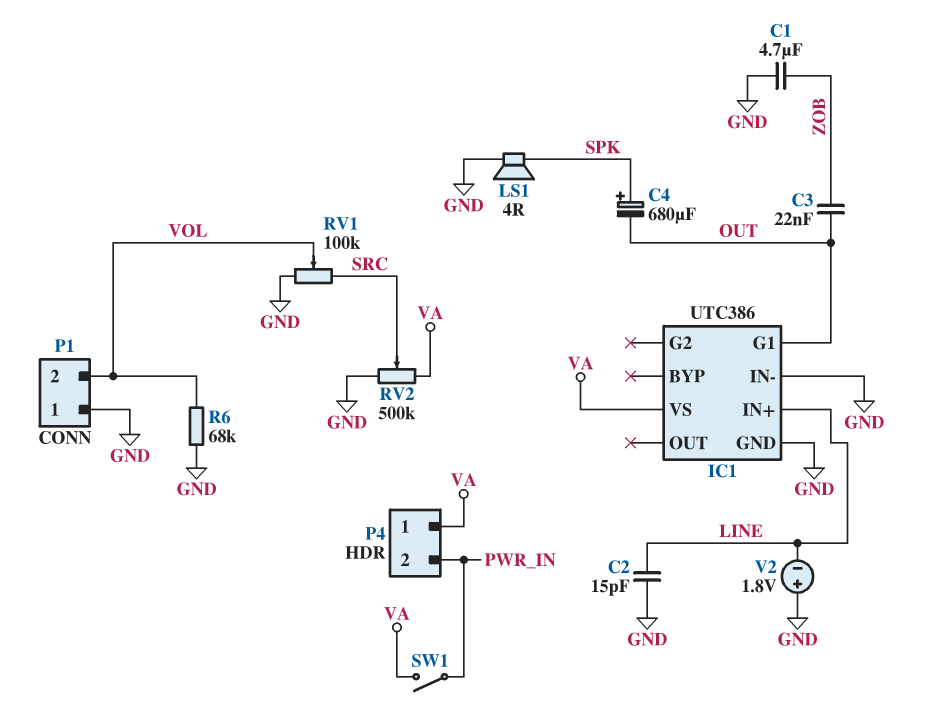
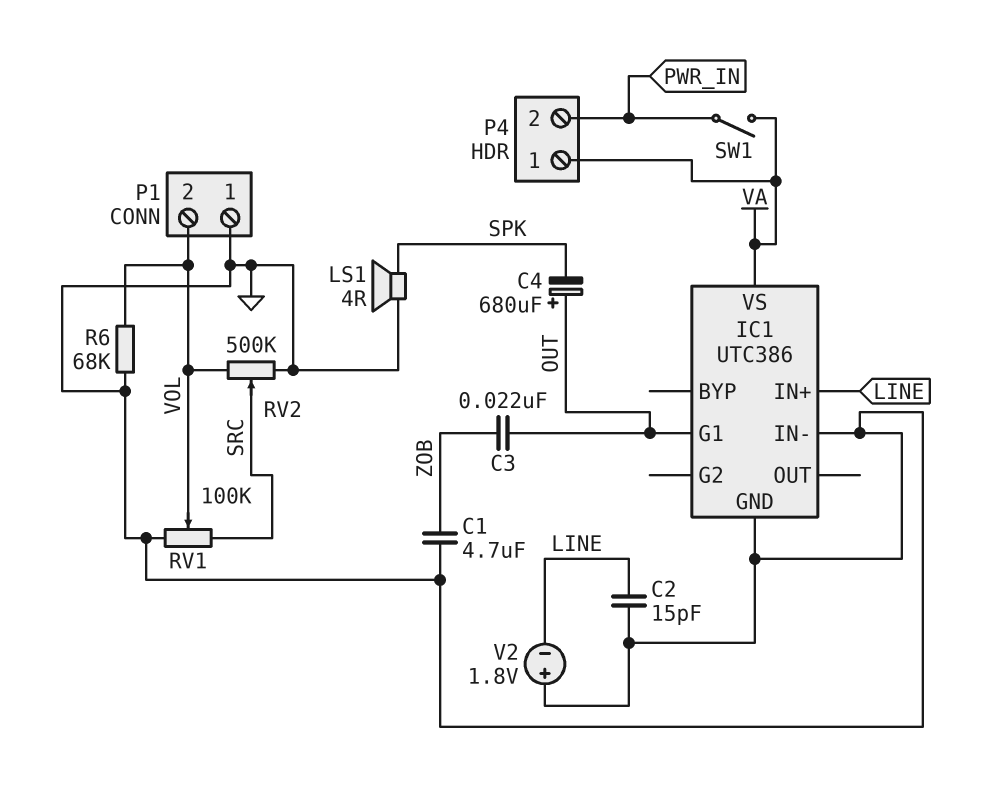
C4: 680uF (plus SPK, minus OUT) -> 680uF (plus OUT, minus SPK)
RV2: 500k (GND, VA, wiper SRC) -> 500k (GND, VOL, wiper SRC)

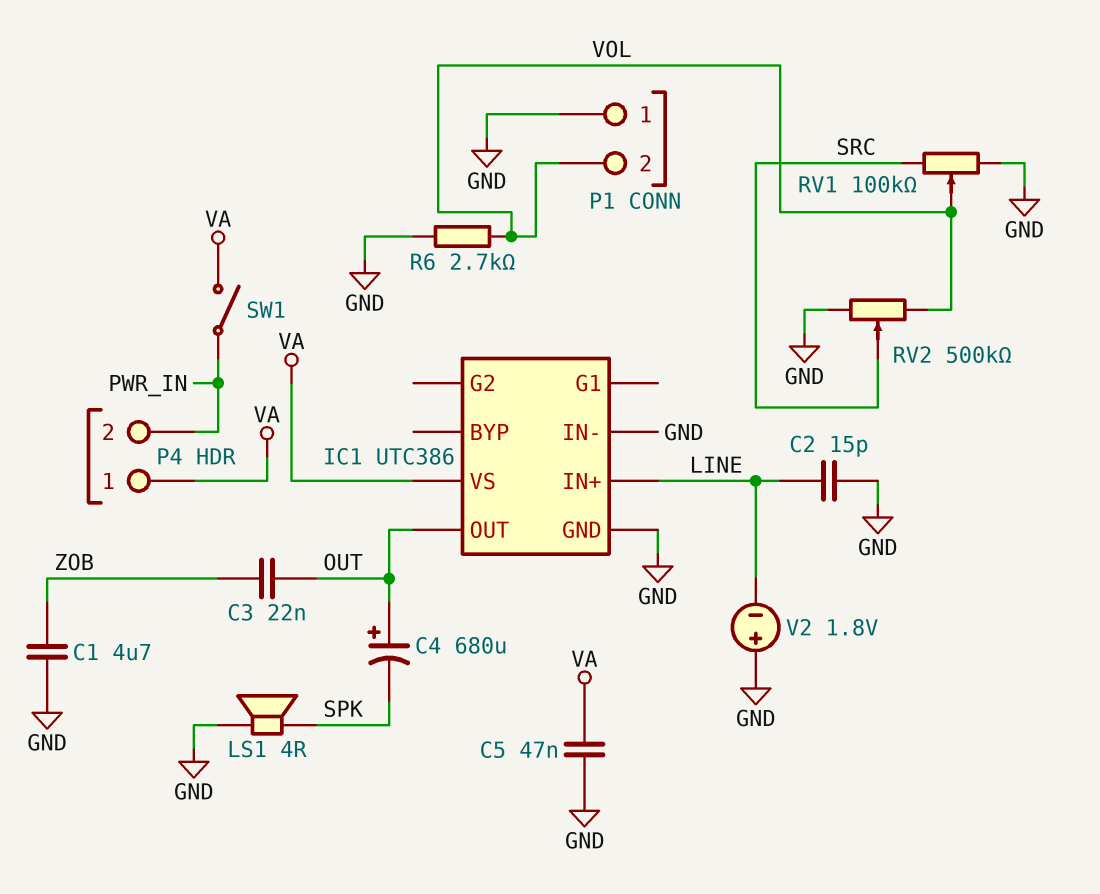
C5: none -> 47nF (GND, VA)
IC1 pin G1: OUT -> none
IC1 pin OUT: none -> OUT
R6: 68k (GND, VOL) -> 2.7k (GND, VOL)

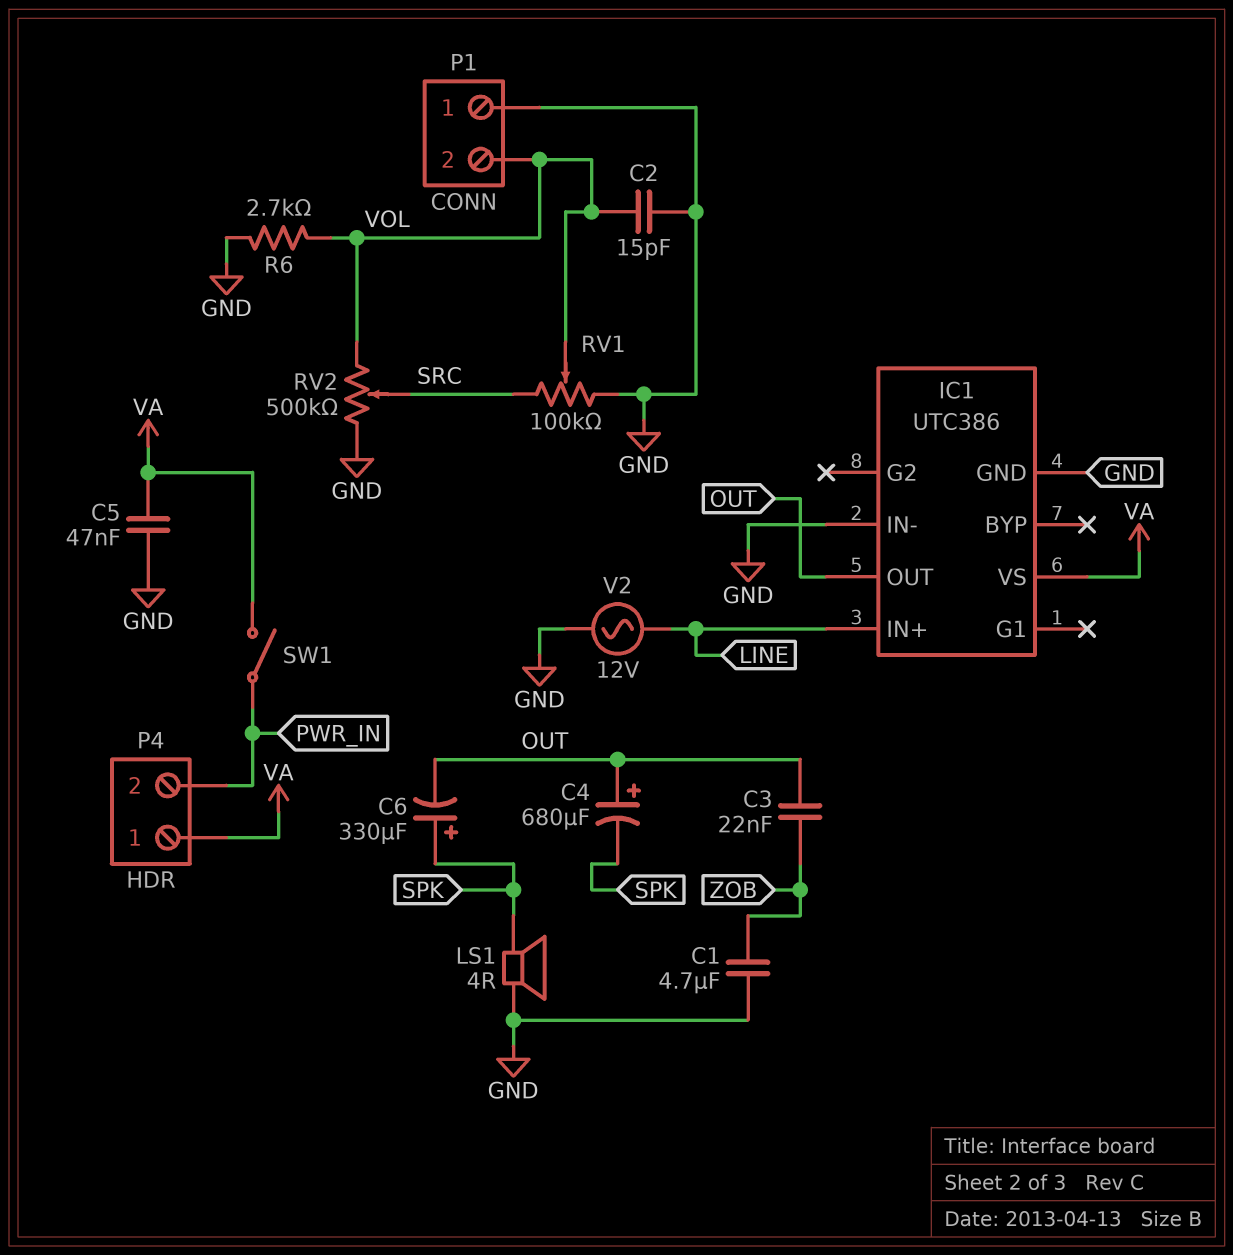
C2: 15pF (GND, LINE) -> 15pF (GND, VOL)
C6: none -> 330uF (plus SPK, minus OUT)
V2: 1.8V (plus GND, minus LINE) -> AC 12V (GND, LINE)

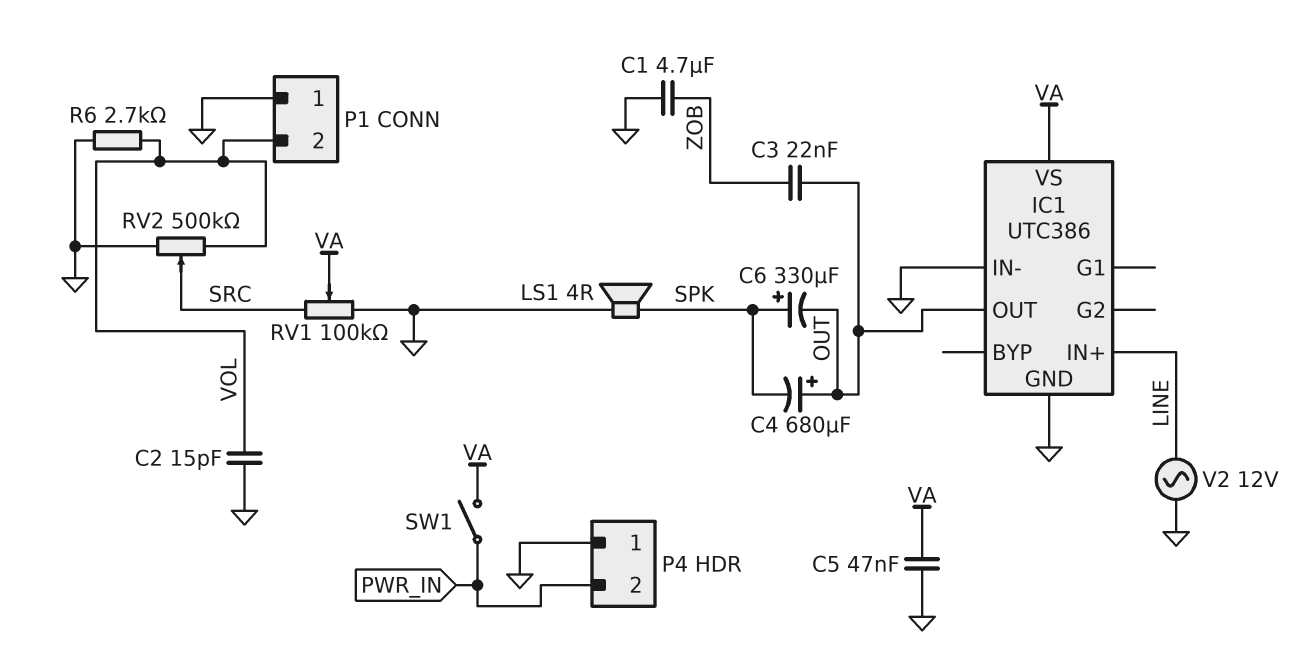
P4 pin 1: VA -> GND
RV1: 100k (GND, SRC, wiper VOL) -> 100k (GND, SRC, wiper VA)

